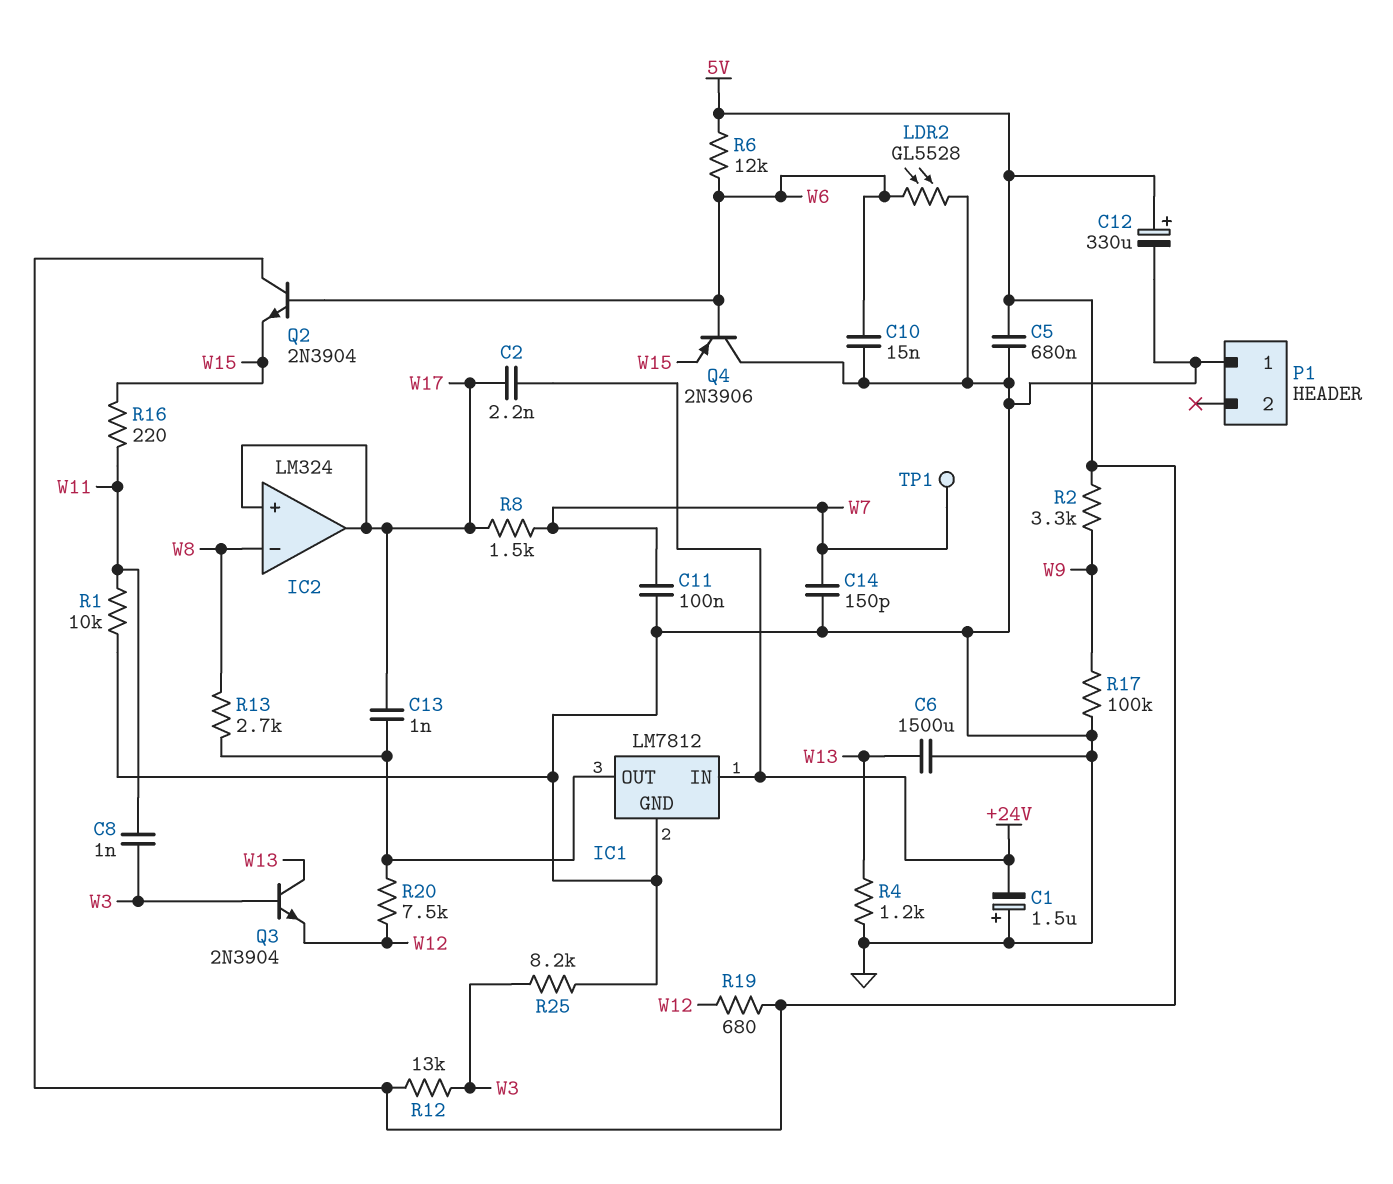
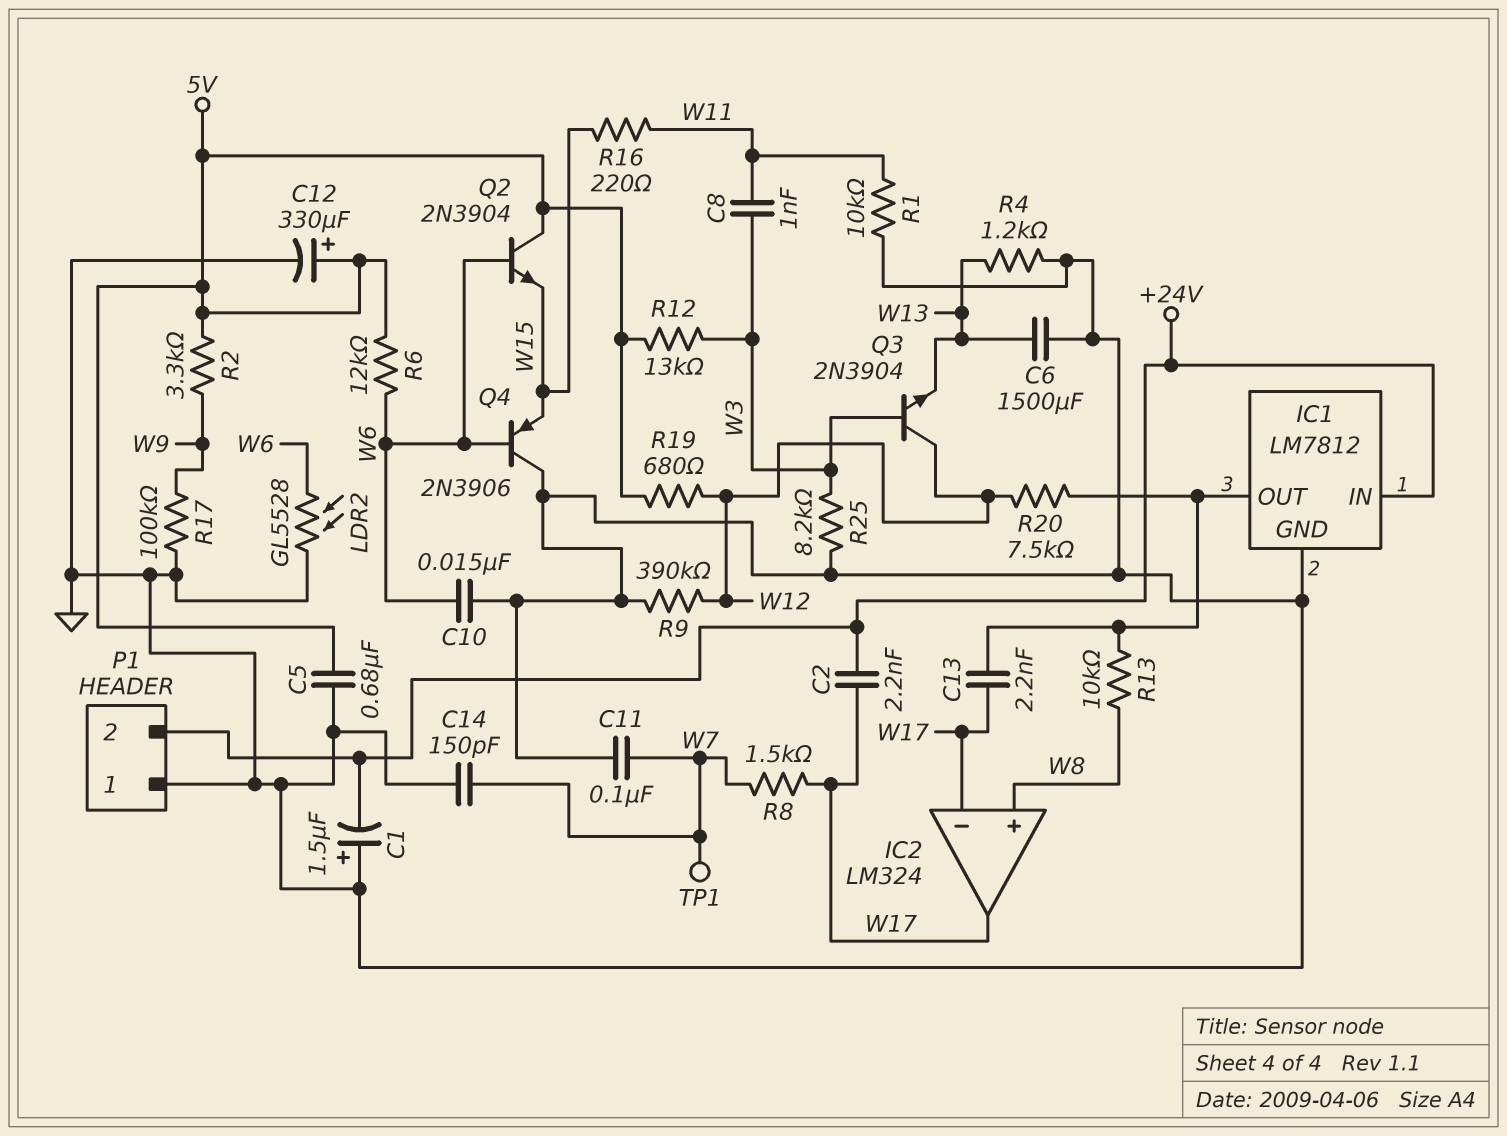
C13: 1nF (IC1/OUT, W17) -> 2.2nF (IC1/OUT, W17)
IC2 pin in+: W17 -> W8
IC2 pin in-: W8 -> W17
P1 pin 2: none -> +24V
Q3: NPN 2N3904 (B W3, C W13, E W12) -> NPN 2N3904 (B W3, C W12, E W13)
R9: none -> 390k (GND, W12)
R13: 2.7k (IC1/OUT, W8) -> 10k (IC1/OUT, W8)

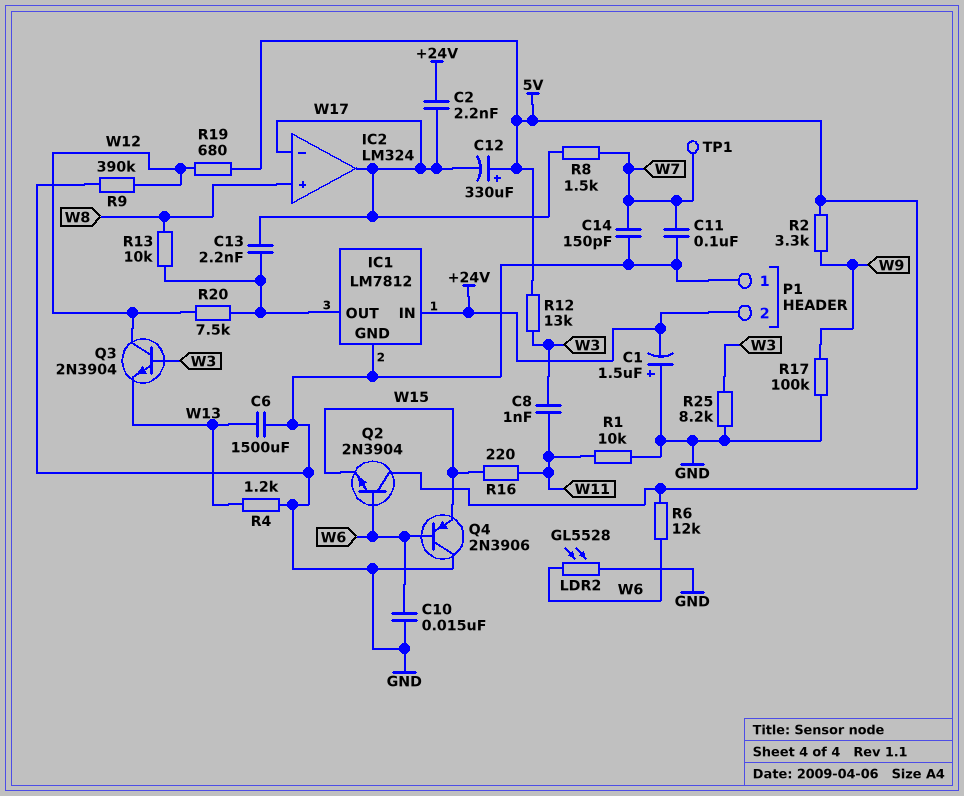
C5: 680nF (5V, GND) -> none
C12: 330uF (plus 5V, minus GND) -> 330uF (plus 5V, minus W17)

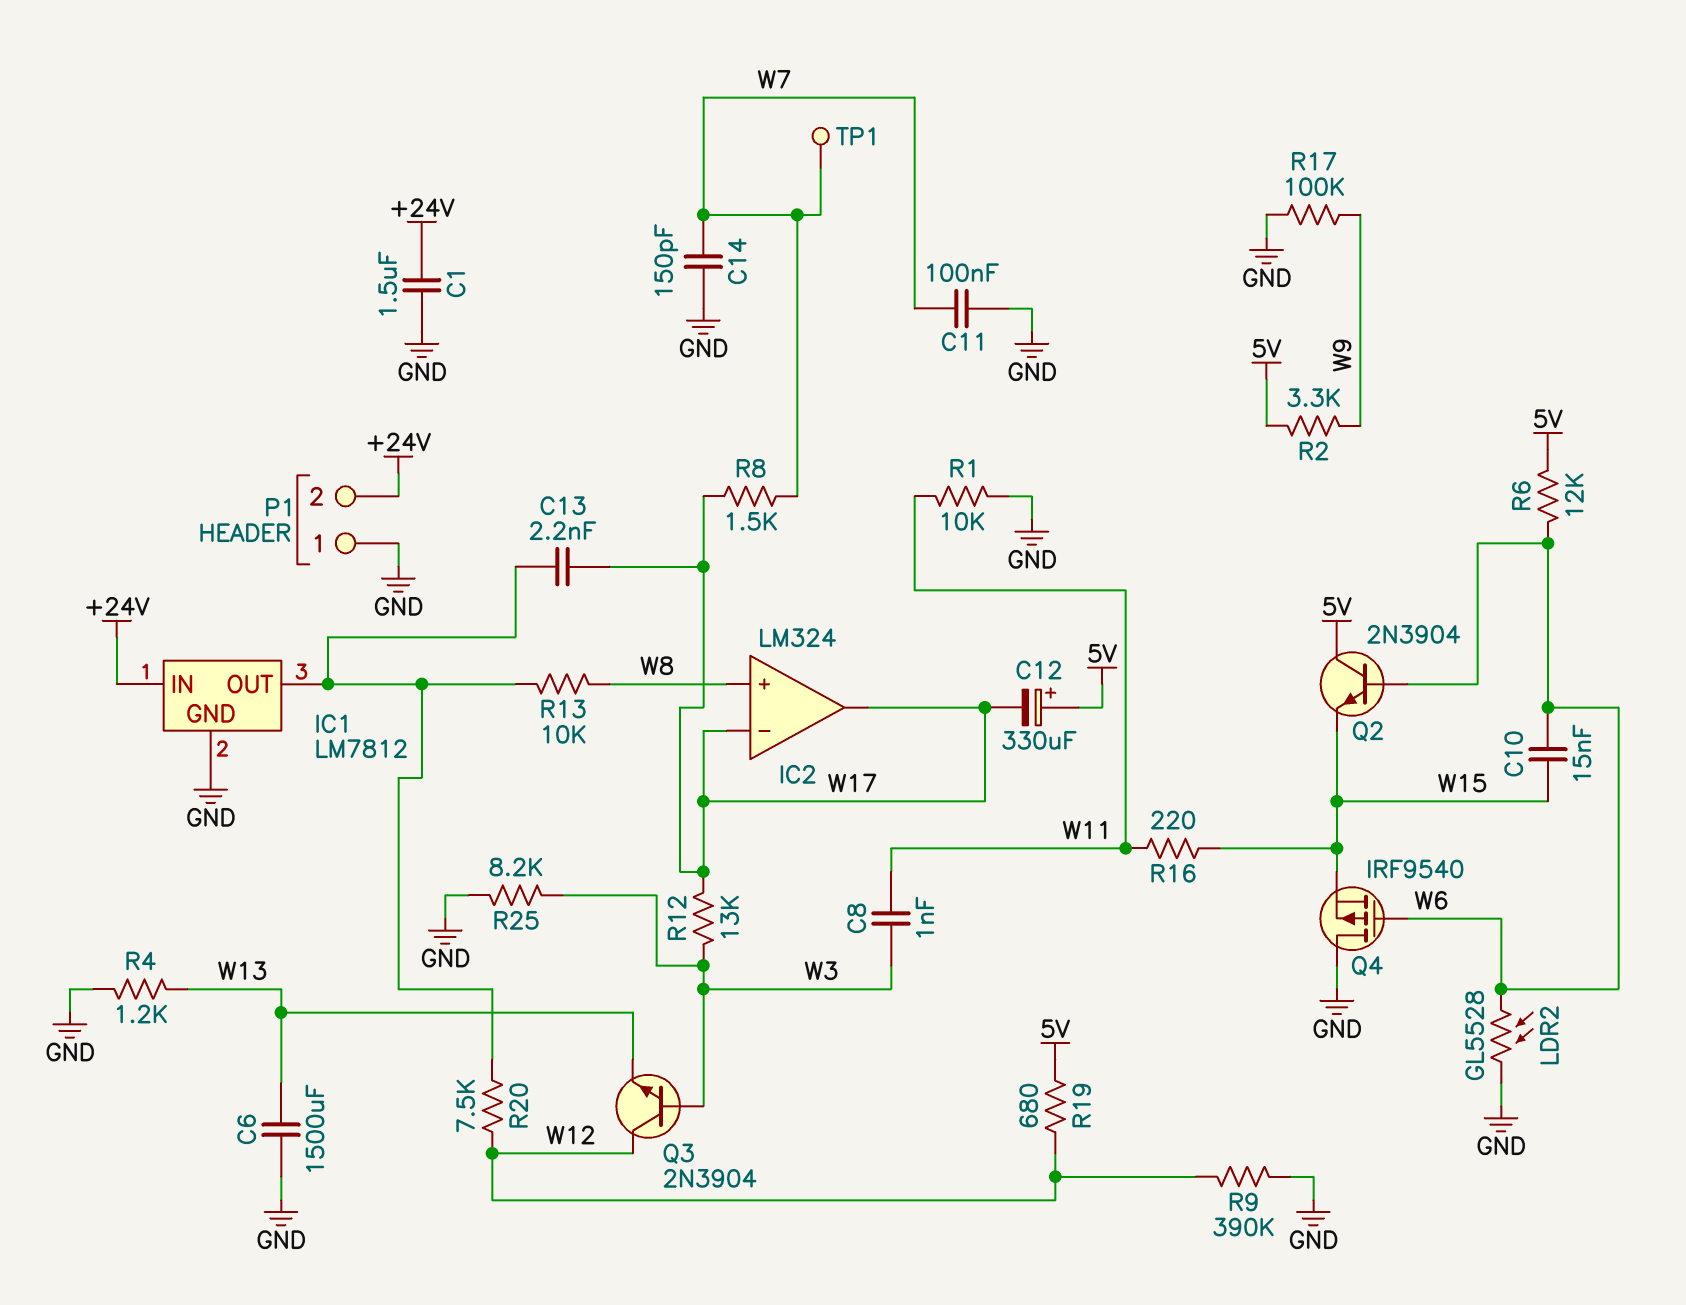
C1: 1.5uF (plus GND, minus +24V) -> 1.5uF (+24V, GND)
C2: 2.2nF (+24V, W17) -> none
C10: 15nF (GND, W6) -> 15nF (W6, W15)
Q4: PNP 2N3906 (B W6, C GND, E W15) -> PMOS IRF9540 (G W6, D GND, S W15)
R12: 13k (5V, W3) -> 13k (W3, W17)

